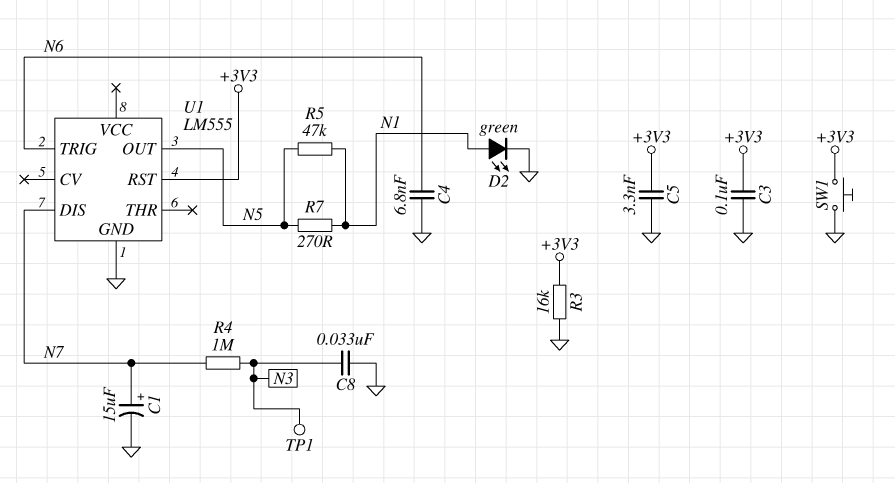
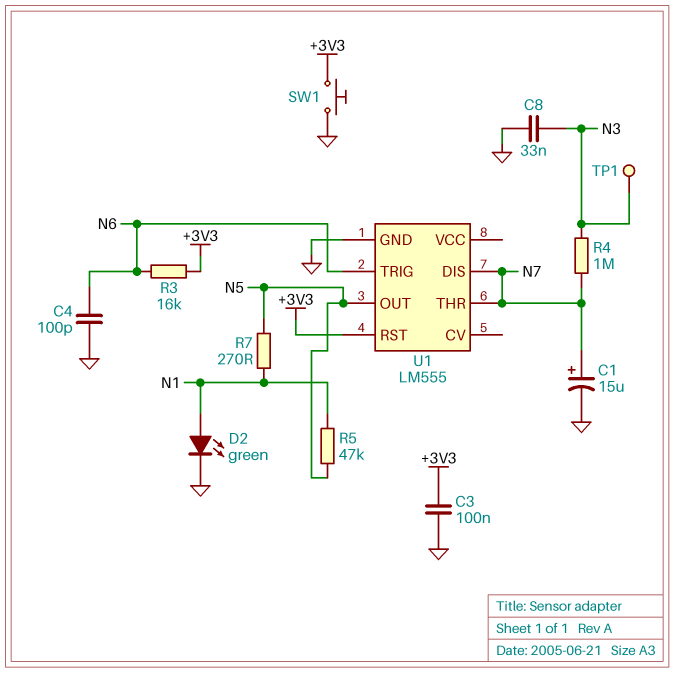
C4: 6.8nF (GND, N6) -> 100pF (GND, N6)
C5: 3.3nF (+3V3, GND) -> none
R3: 16k (+3V3, GND) -> 16k (+3V3, N6)
U1 pin THR: none -> N7

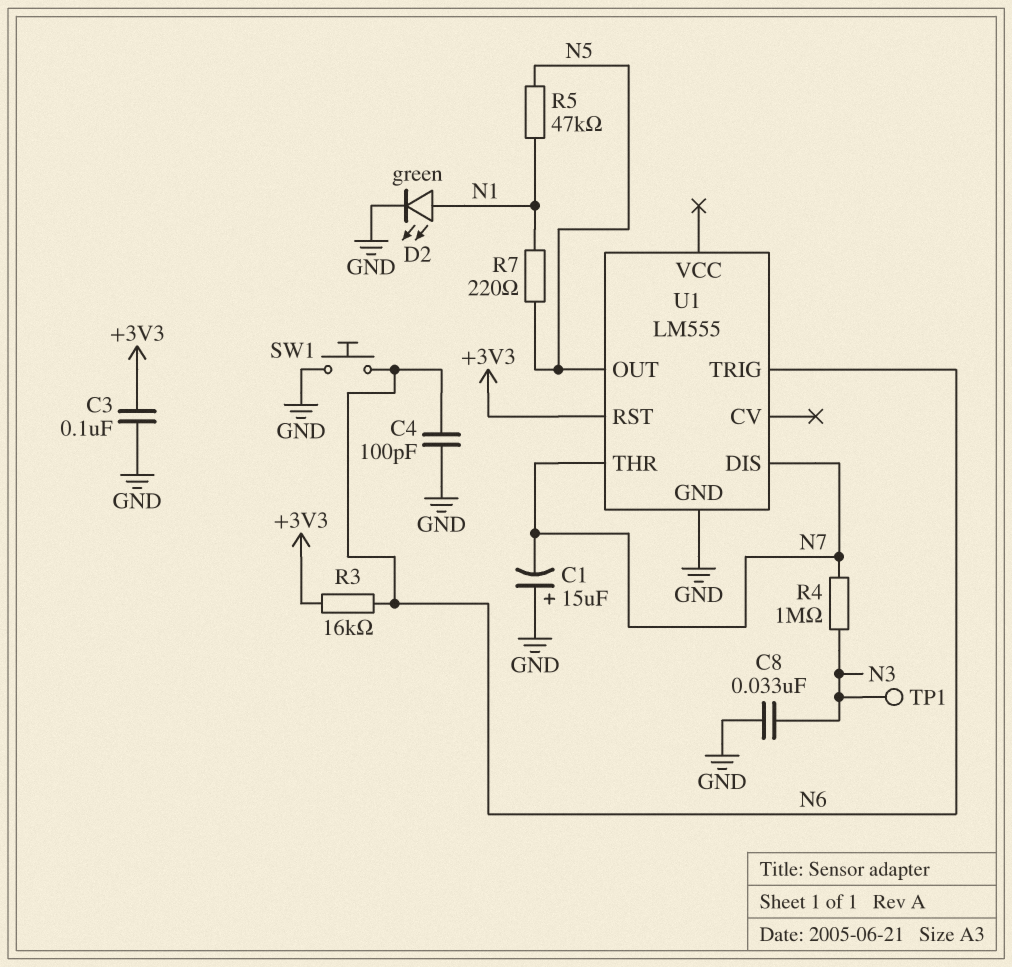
C1: 15uF (plus N7, minus GND) -> 15uF (plus GND, minus N7)
R7: 270 (N1, N5) -> 220 (N1, N5)
SW1: button (+3V3, GND) -> button (GND, N6)

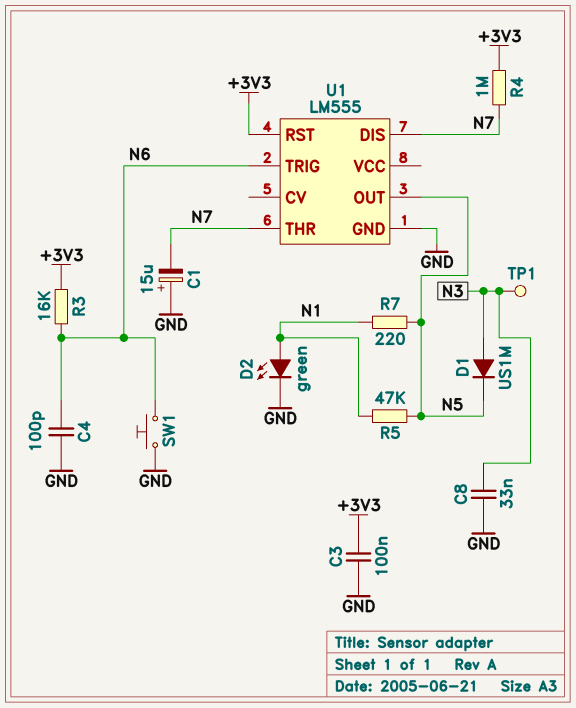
D1: none -> diode US1M (A N3, K N5)
R4: 1M (N3, N7) -> 1M (+3V3, N7)

